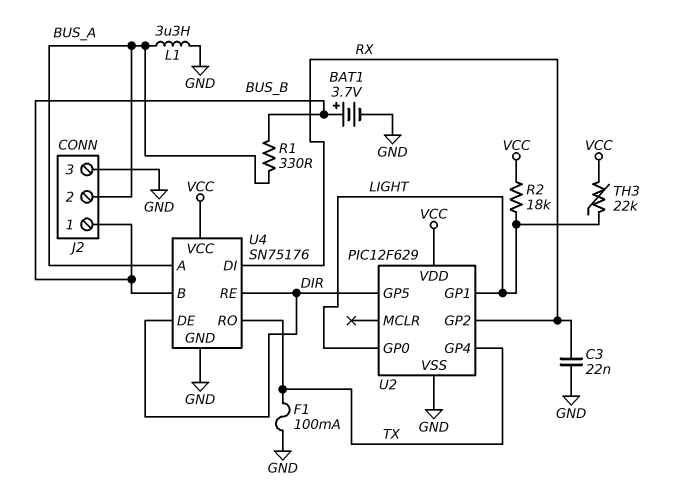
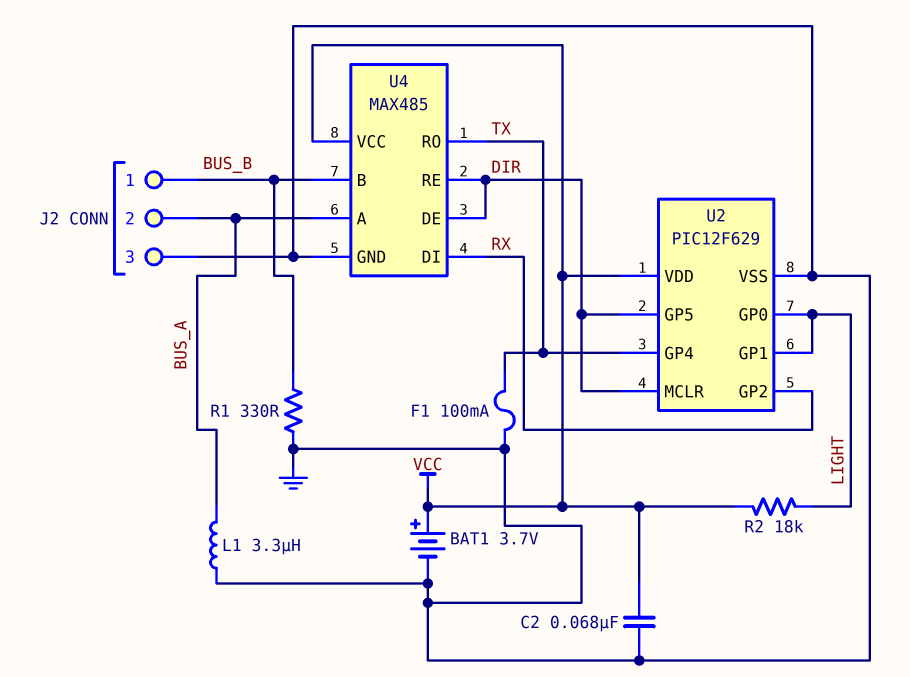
BAT1: 3.7V (plus BUS_B, minus GND) -> 3.7V (plus VCC, minus GND)
C2: none -> 68nF (GND, VCC)
C3: 22nF (GND, RX) -> none
R1: 330 (BUS_A, BUS_B) -> 330 (BUS_B, GND)
TH3: 22k (LIGHT, VCC) -> none
U2 pin MCLR: none -> DIR
U4: SN75176 -> MAX485

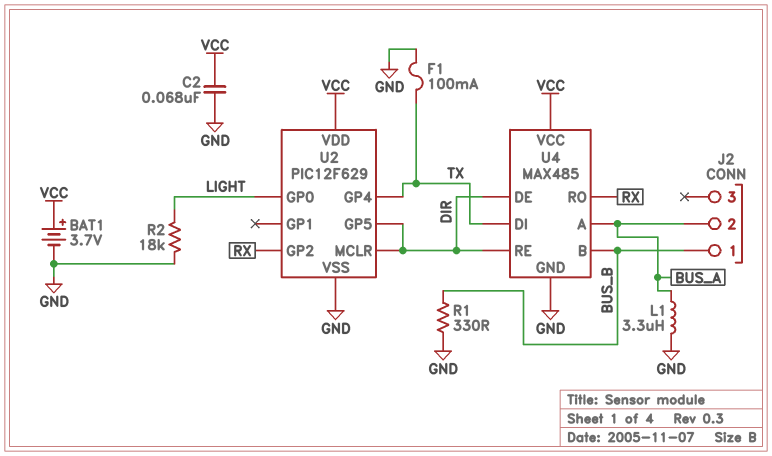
J2 pin 3: GND -> none
R2: 18k (LIGHT, VCC) -> 18k (GND, LIGHT)
U2 pin GP1: LIGHT -> none
U4 pin DI: RX -> TX
U4 pin RO: TX -> RX

